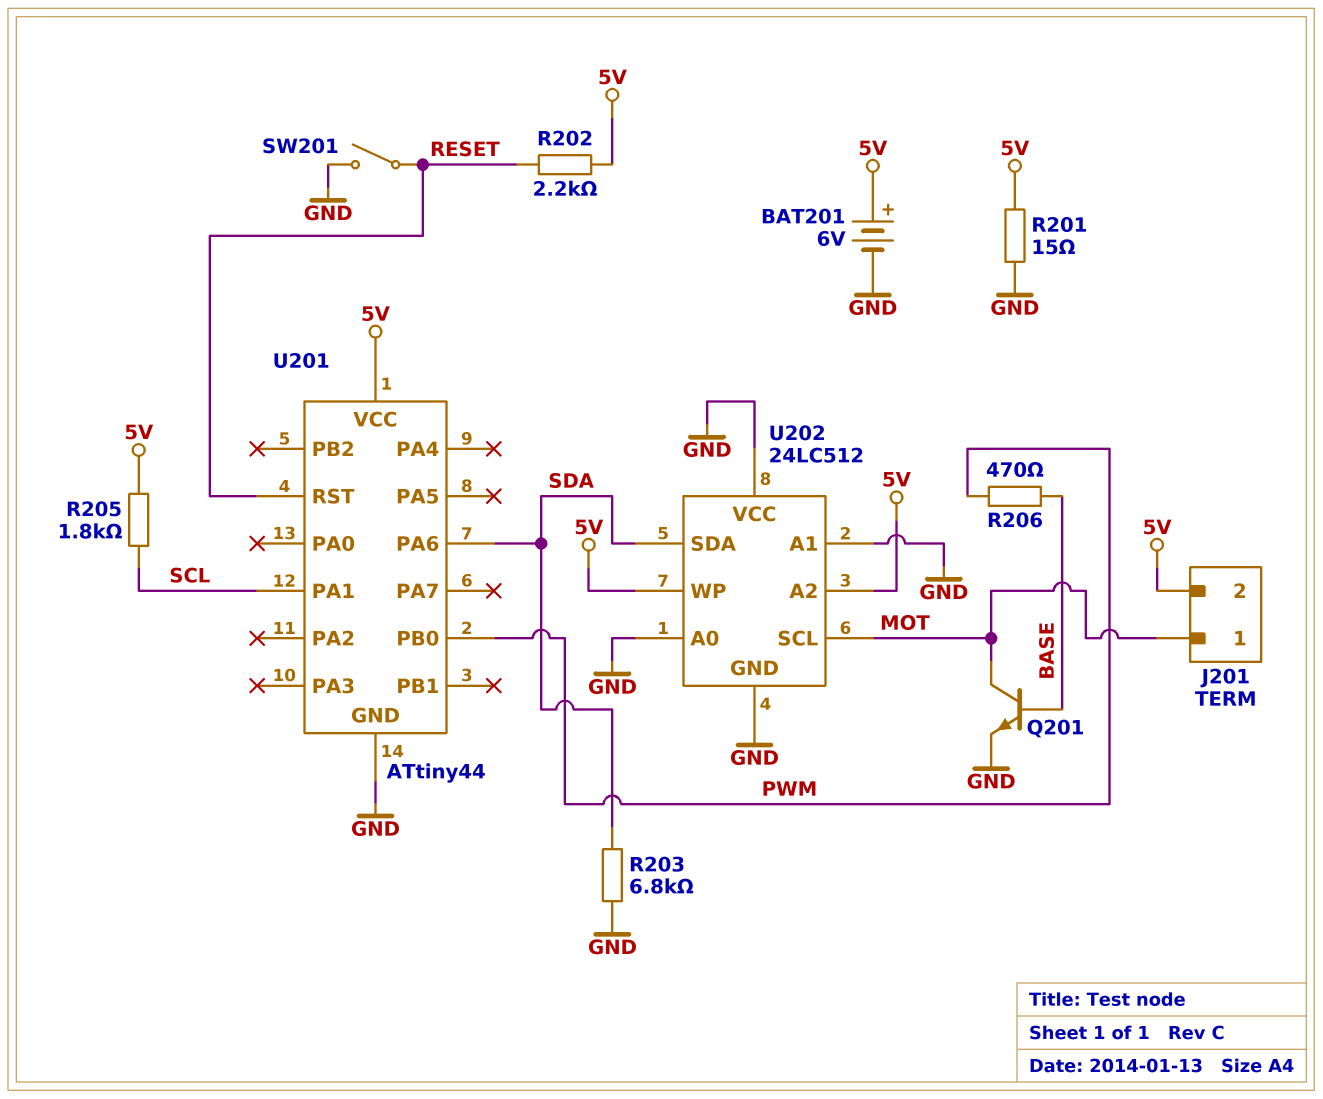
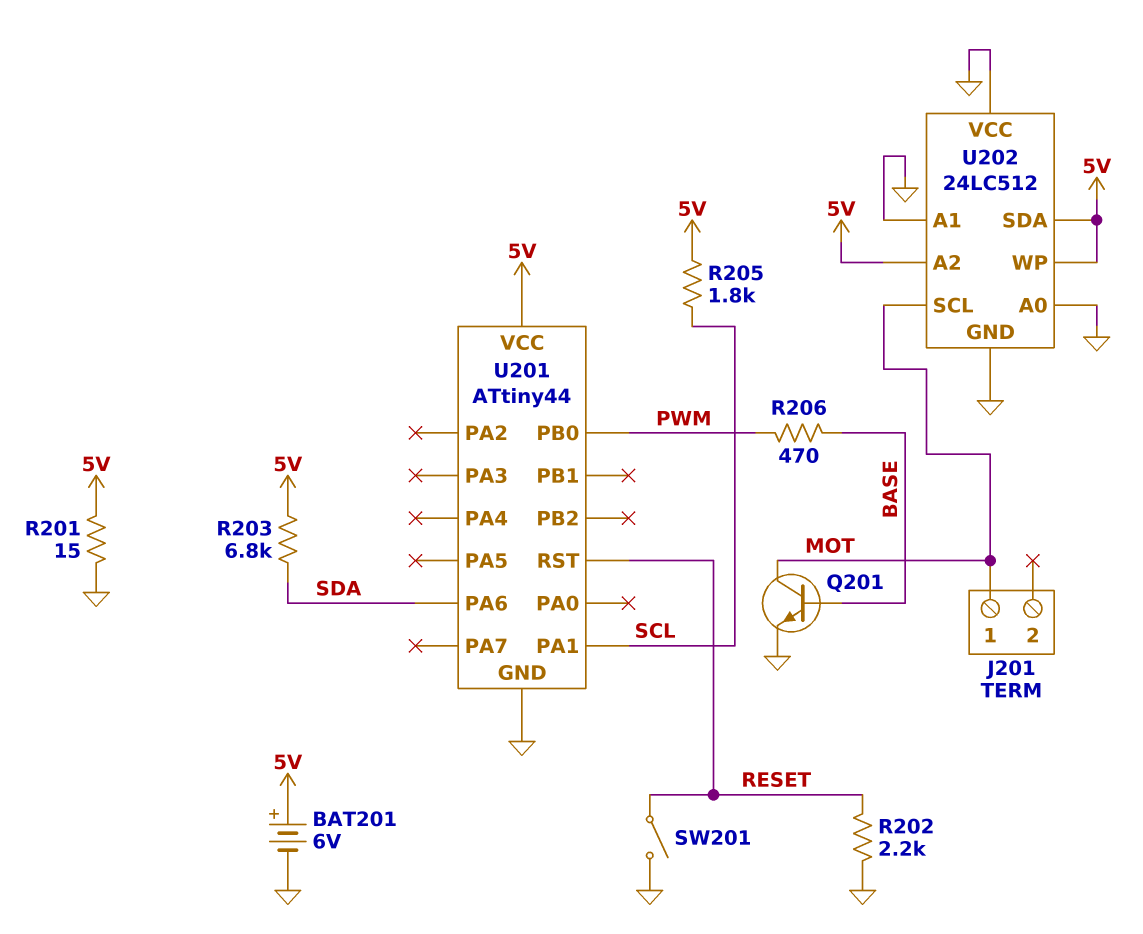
J201 pin 2: 5V -> none
R202: 2.2k (5V, RESET) -> 2.2k (GND, RESET)
R203: 6.8k (GND, SDA) -> 6.8k (5V, SDA)
U202 pin SDA: SDA -> 5V

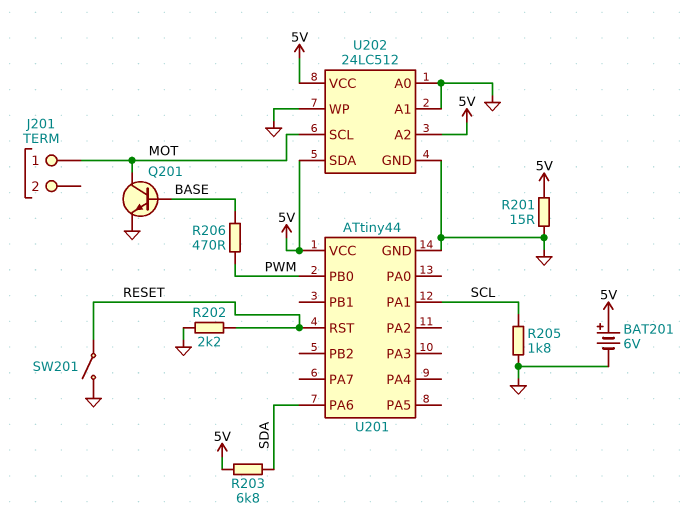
R205: 1.8k (5V, SCL) -> 1.8k (GND, SCL)
U202 pin VCC: GND -> 5V
U202 pin WP: 5V -> GND

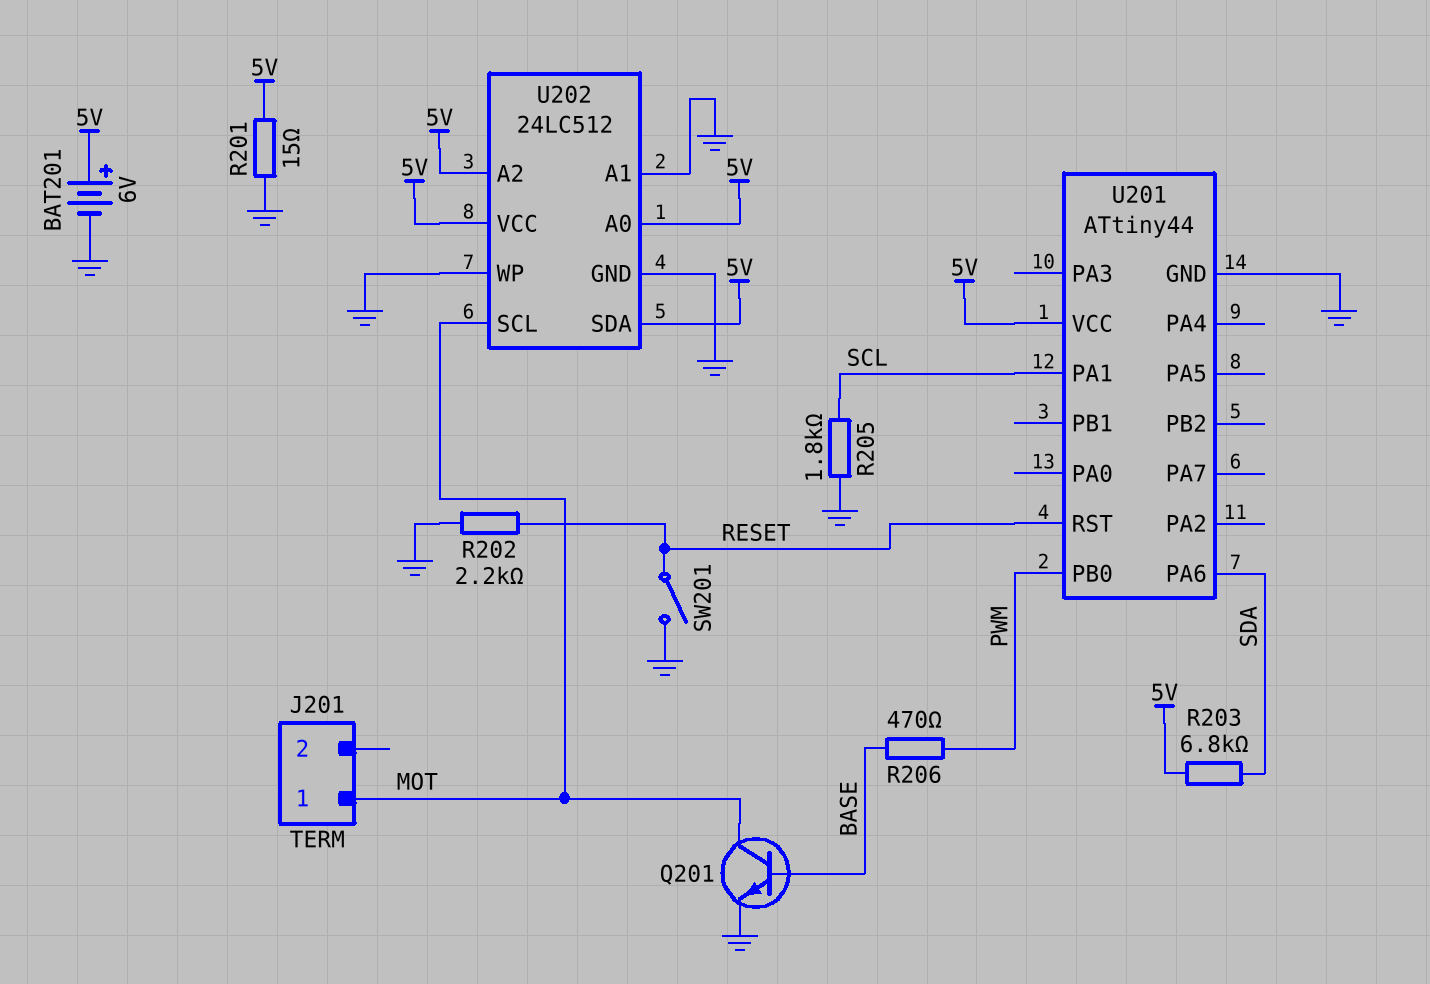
U202 pin A0: GND -> 5V

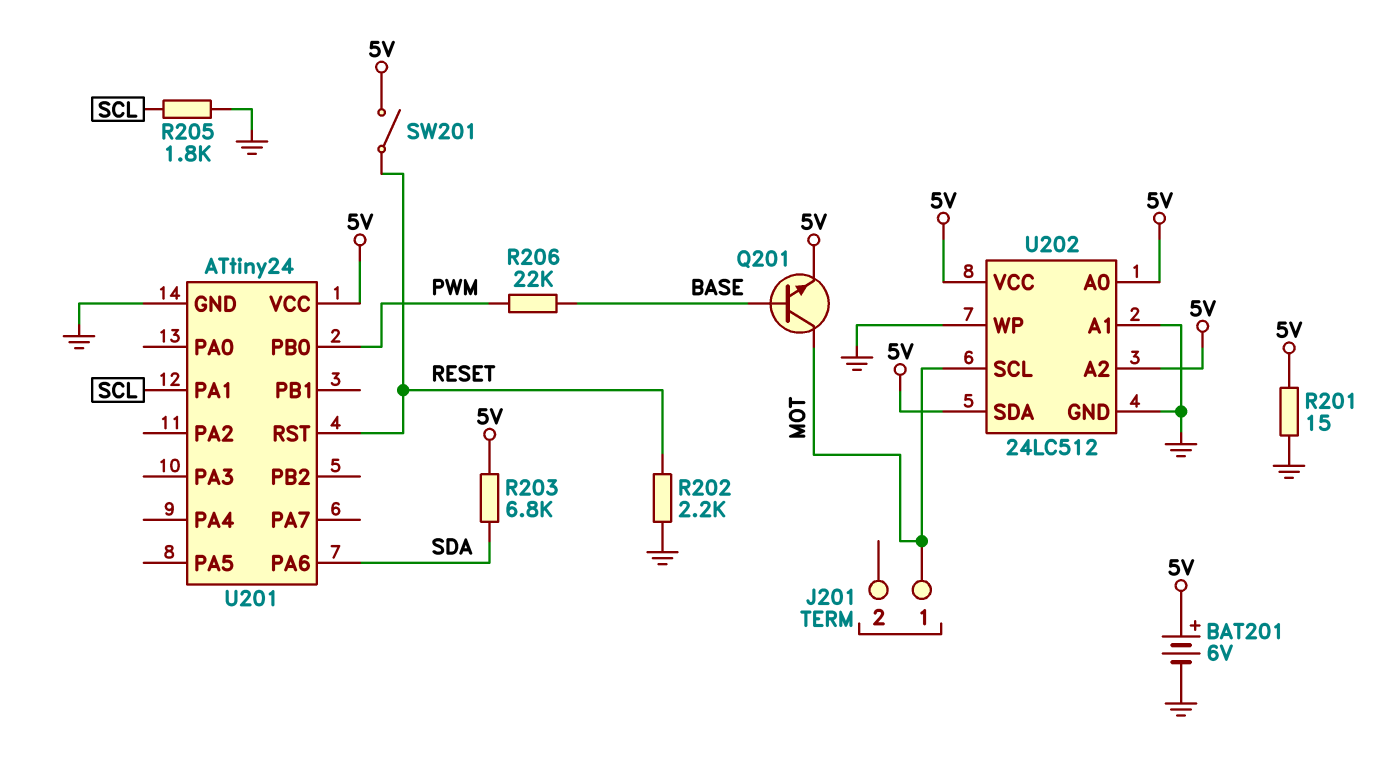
Q201: NPN (B BASE, C MOT, E GND) -> NPN (B BASE, C MOT, E 5V)
R206: 470 (BASE, PWM) -> 22k (BASE, PWM)
SW201: switch (GND, RESET) -> switch (5V, RESET)
U201: ATtiny44 -> ATtiny24

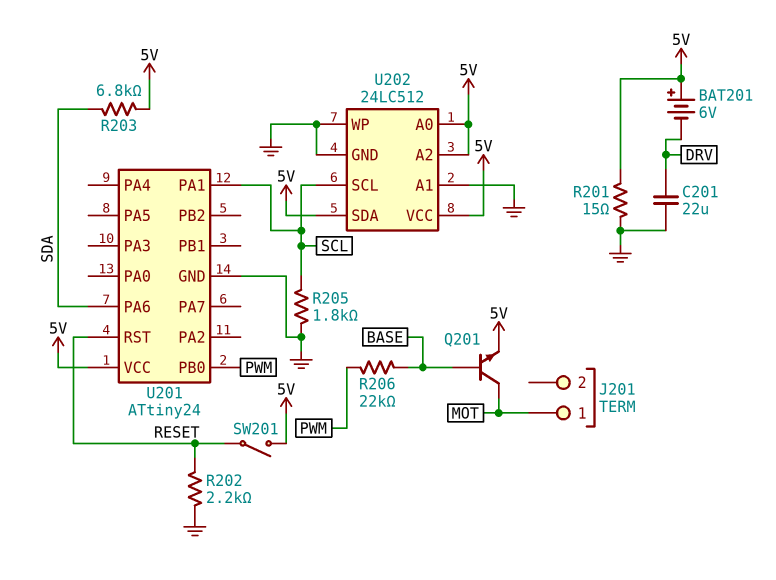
BAT201: 6V (plus 5V, minus GND) -> 6V (plus 5V, minus DRV)
C201: none -> 22uF (DRV, GND)
U202 pin SCL: MOT -> SCL

